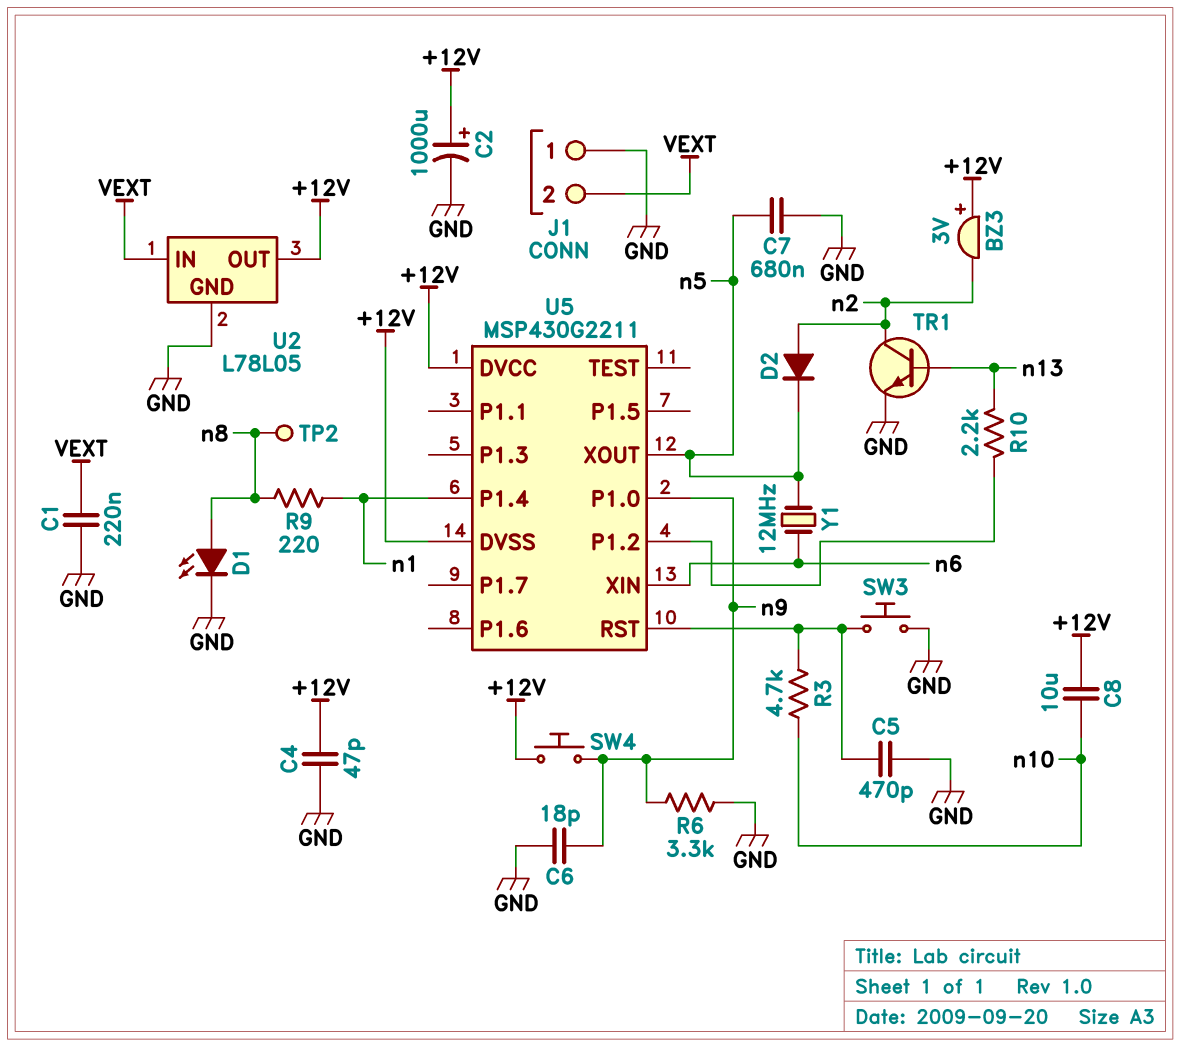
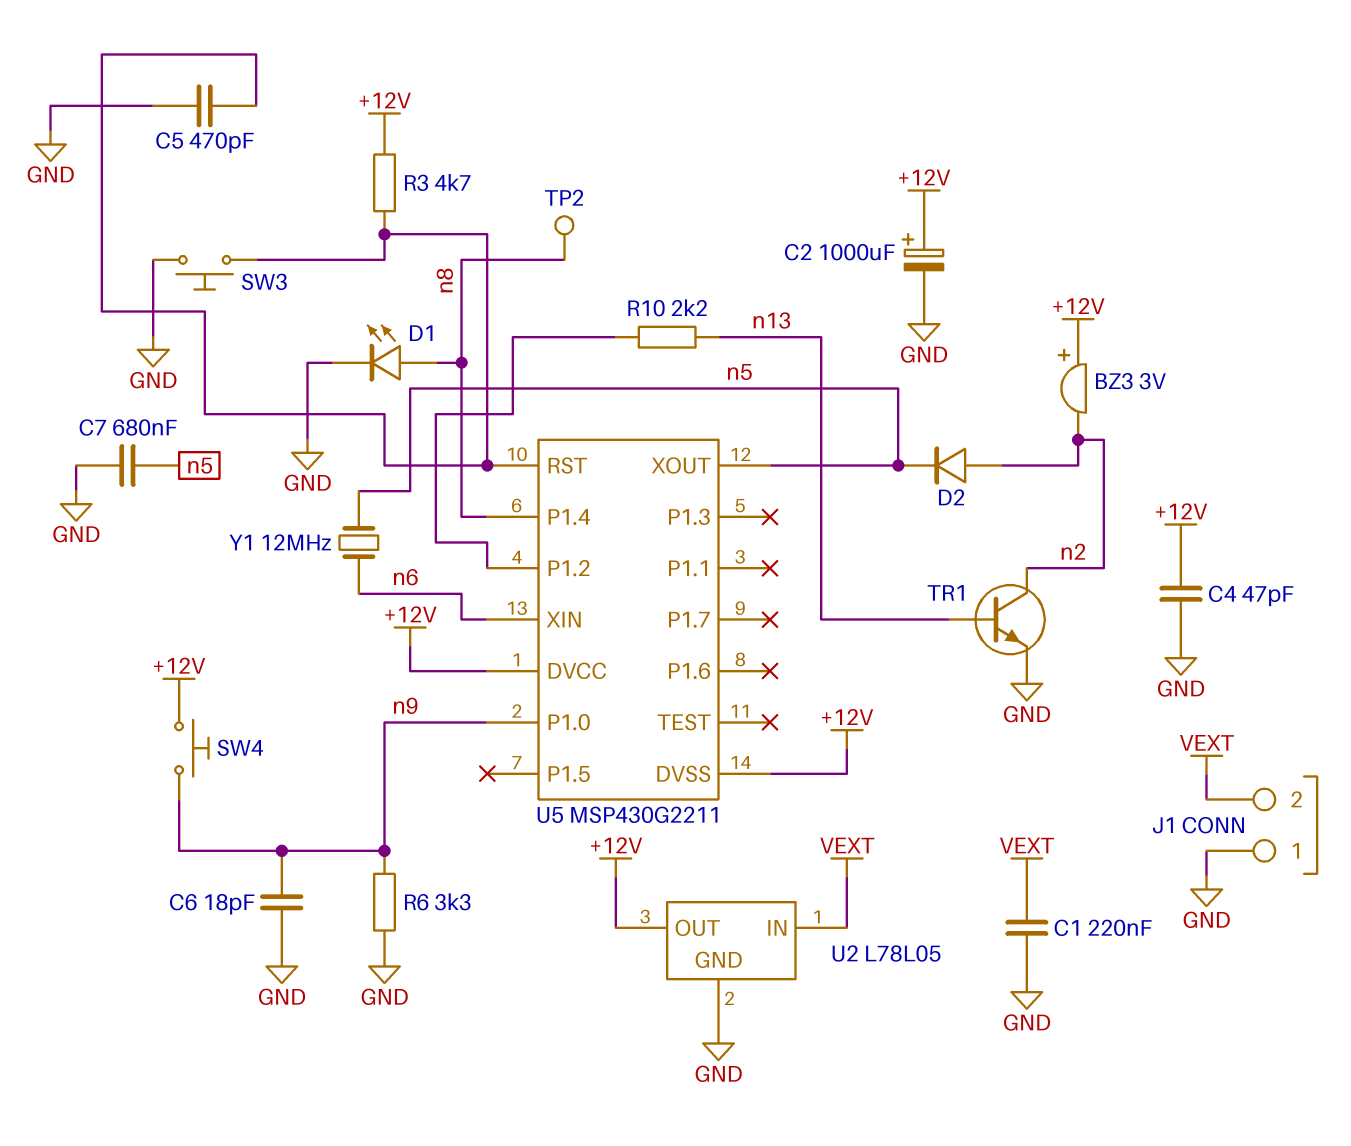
C8: 10uF (+12V, n10) -> none
R3: 4.7k (U5/RST, n10) -> 4.7k (+12V, U5/RST)
R9: 220 (n1, n8) -> none
U5 pin P1.4: n1 -> n8

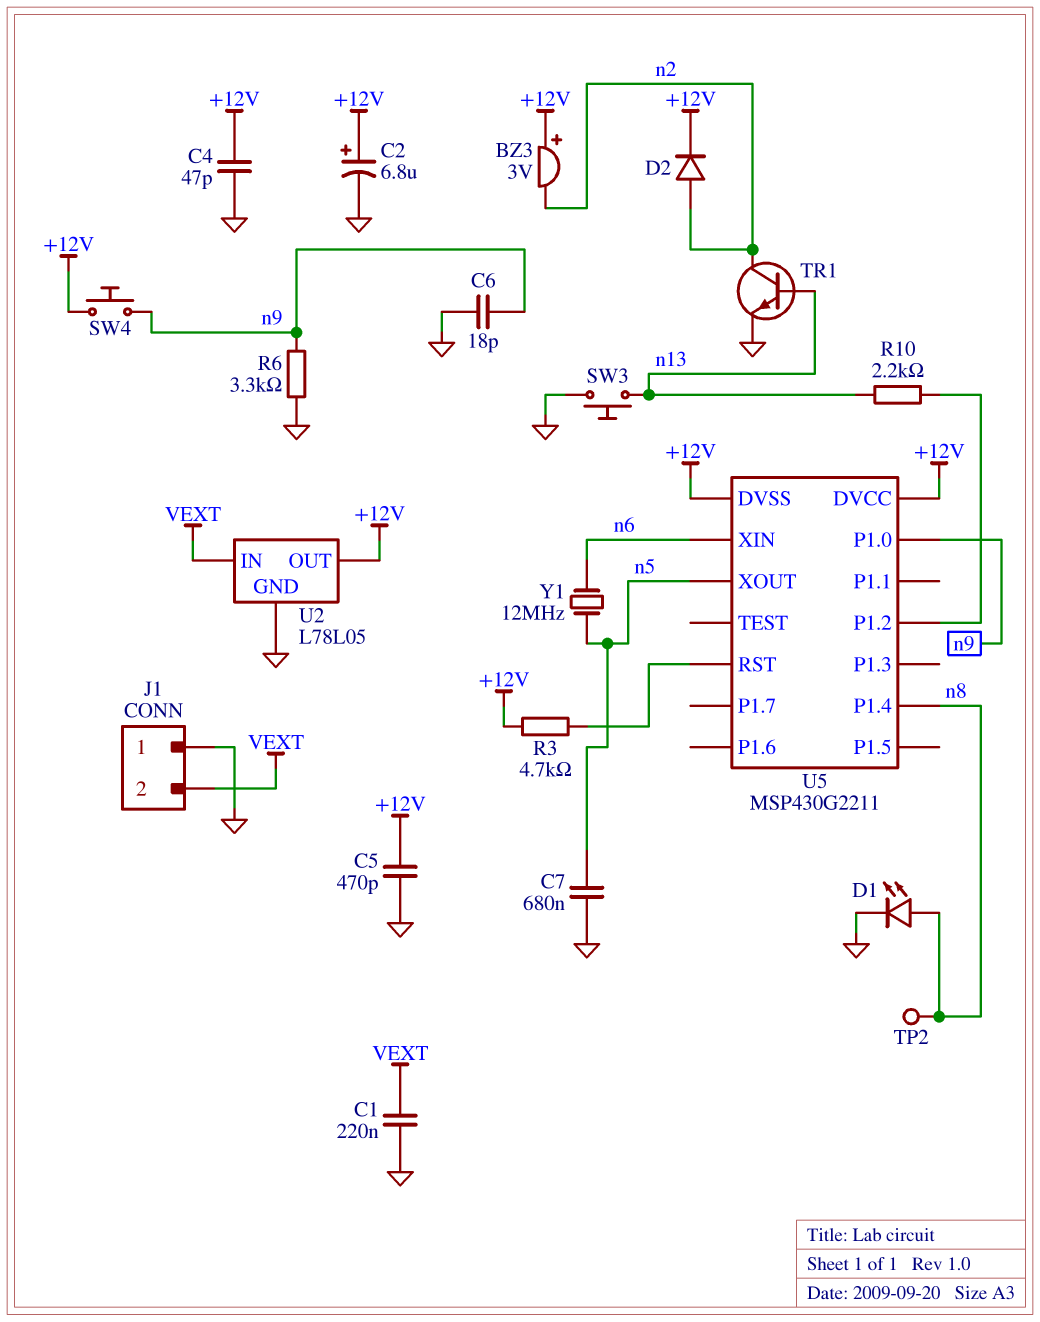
C2: 1000uF (plus +12V, minus GND) -> 6.8uF (plus +12V, minus GND)
C5: 470pF (GND, U5/RST) -> 470pF (+12V, GND)
D2: diode (A n2, K n5) -> diode (A n2, K +12V)
SW3: button (GND, U5/RST) -> button (GND, n13)

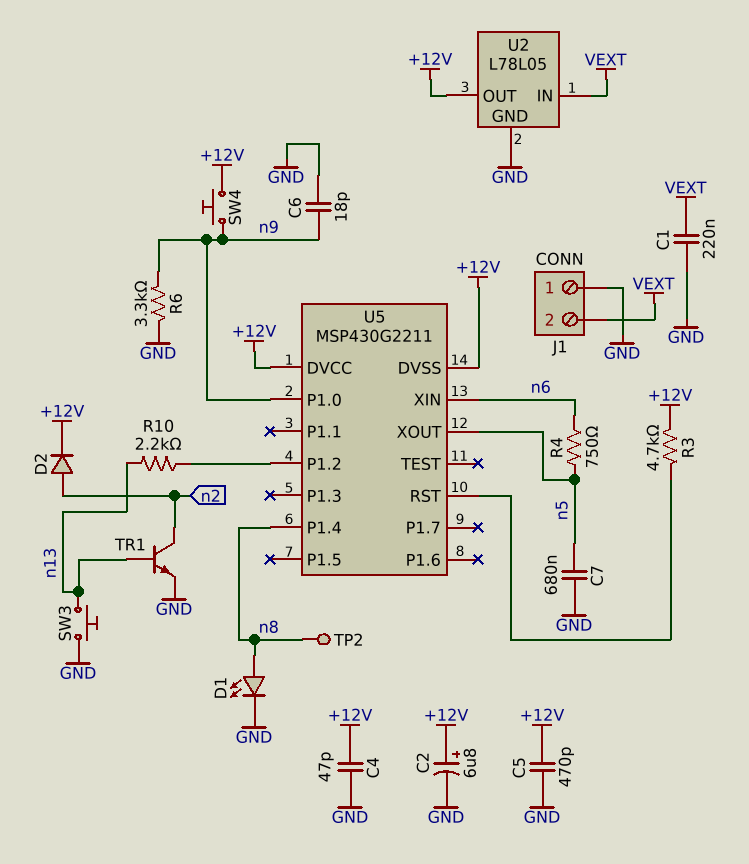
BZ3: buzzer 3V (plus +12V, minus n2) -> none
R4: none -> 750 (n5, n6)
Y1: 12MHz (n5, n6) -> none

